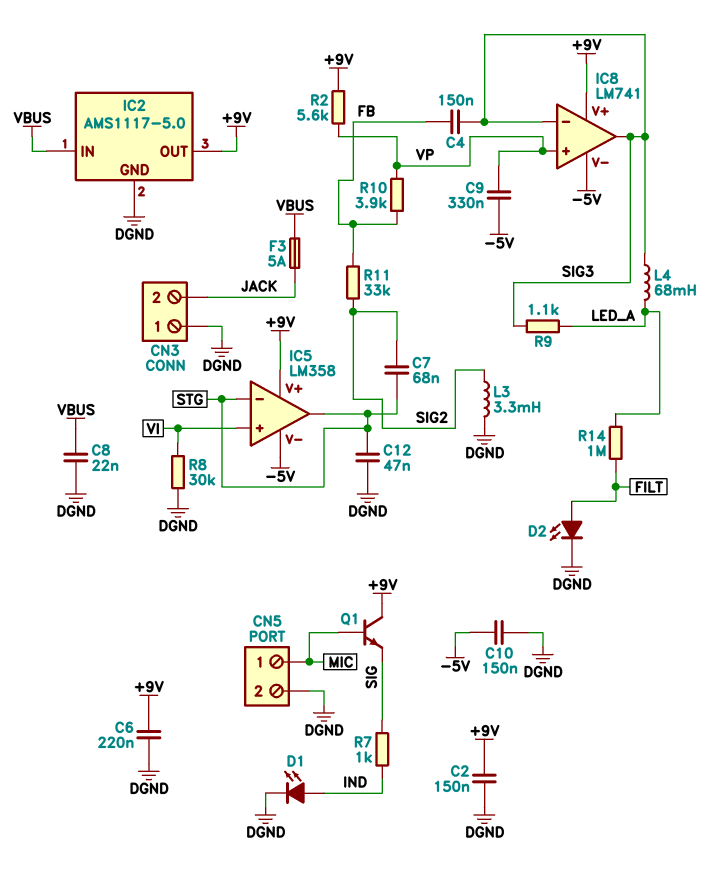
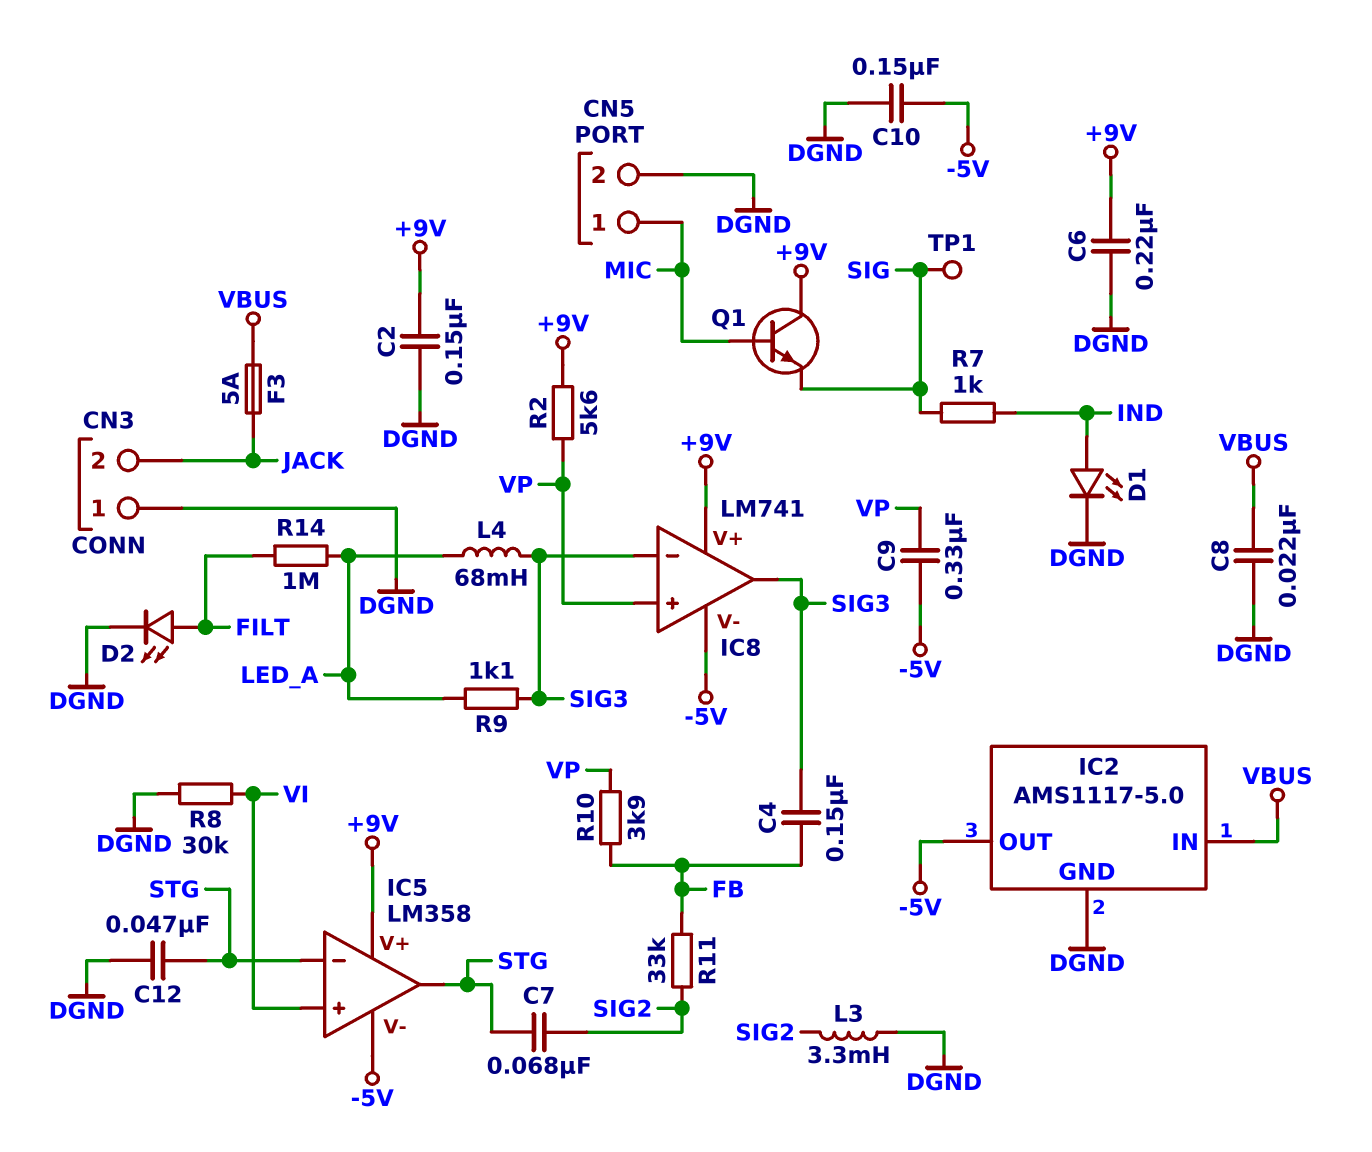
IC2 pin OUT: +9V -> -5V
TP1: none -> test point (SIG)

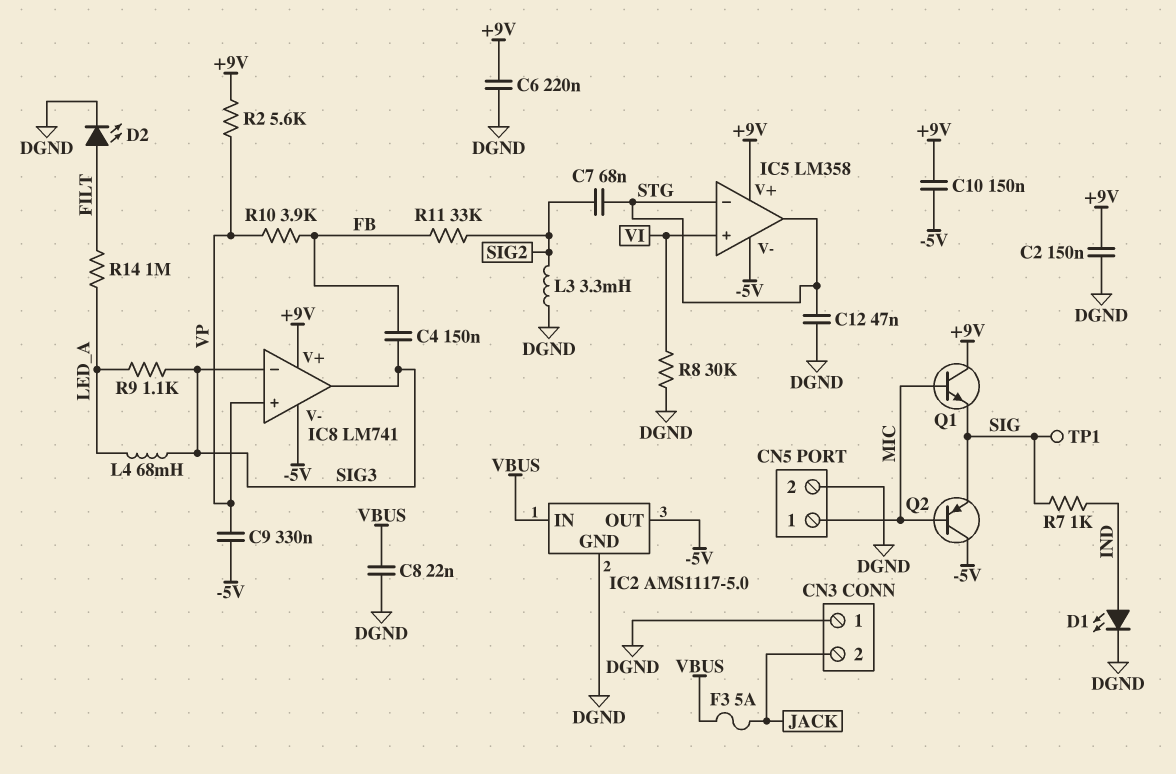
C10: 150nF (-5V, DGND) -> 150nF (+9V, -5V)
Q2: none -> PNP (B MIC, C -5V, E SIG)

